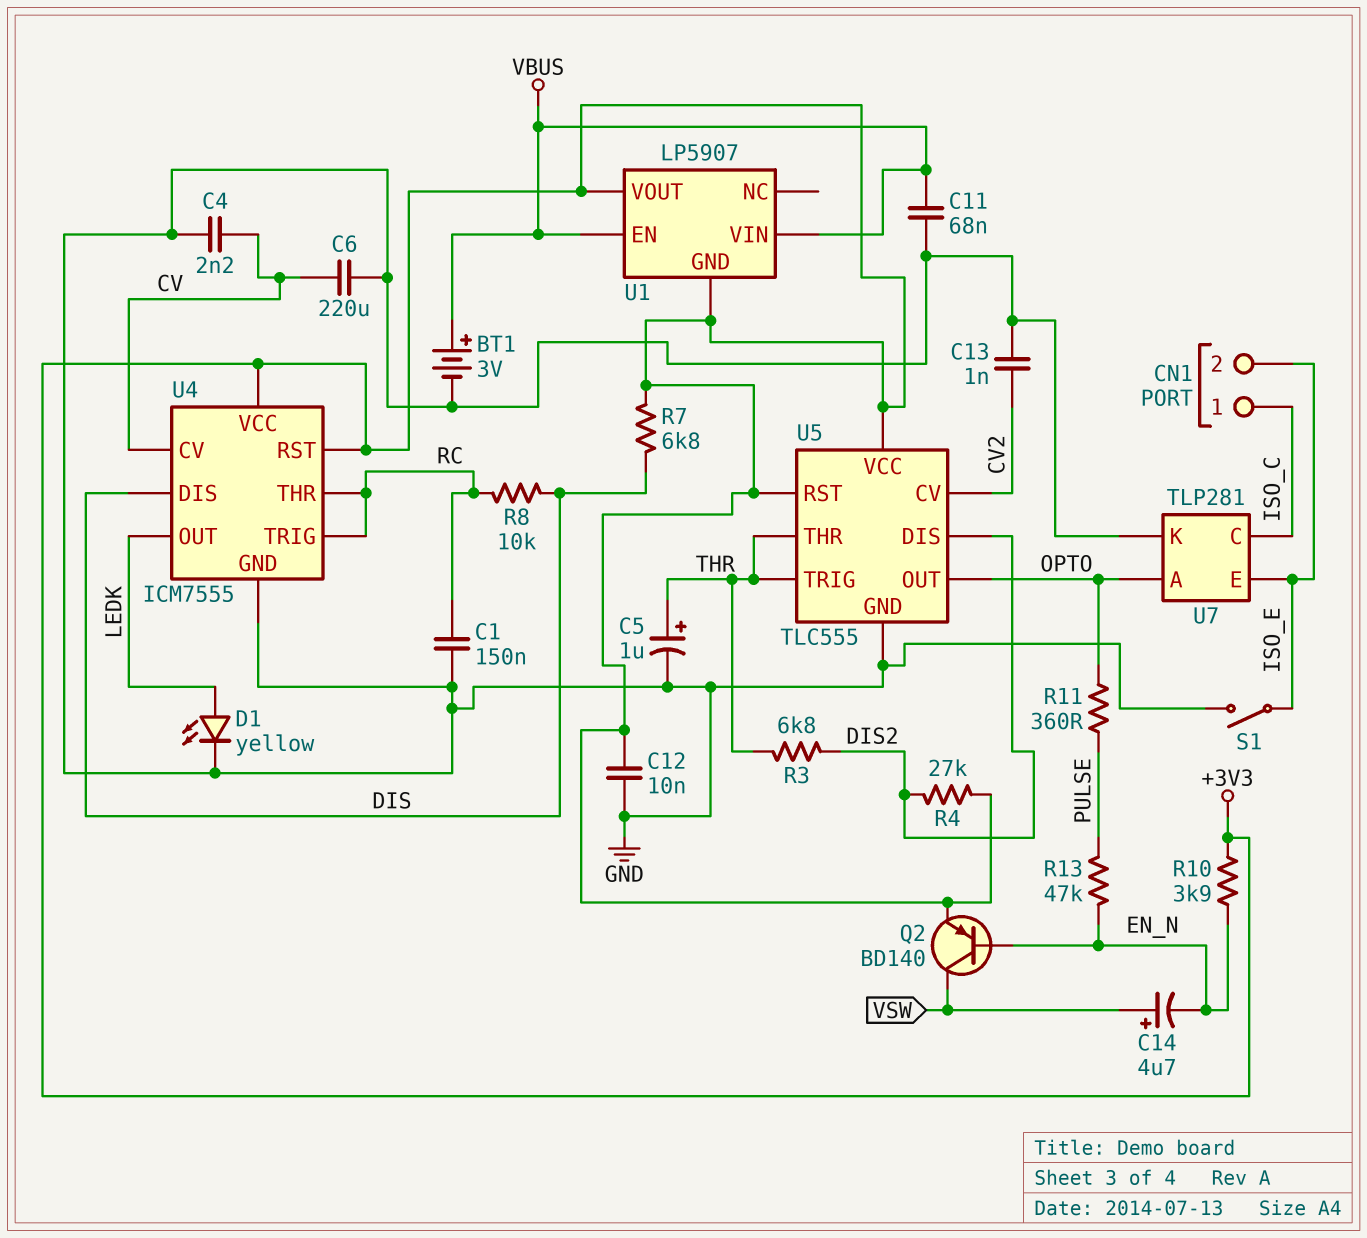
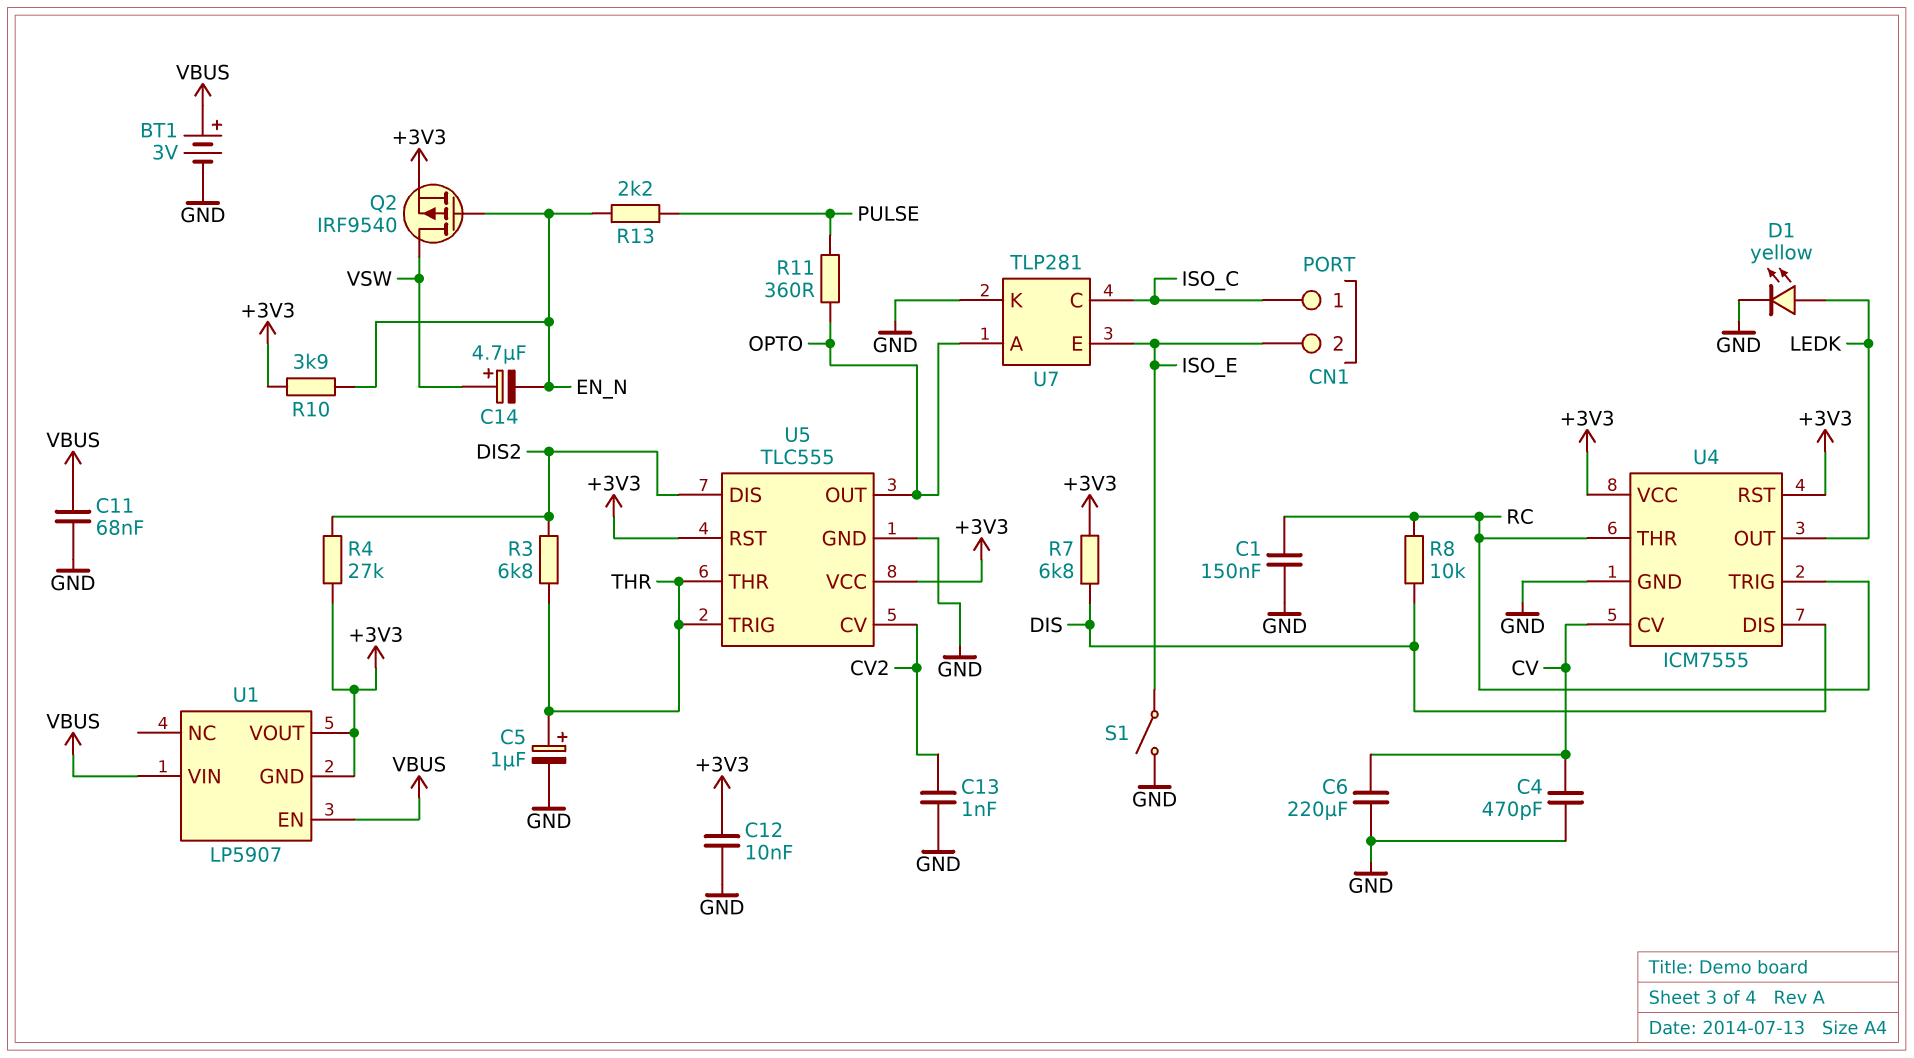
C4: 2.2nF (CV, GND) -> 470pF (CV, GND)
Q2: PNP BD140 (B EN_N, C VSW, E +3V3) -> PMOS IRF9540 (G EN_N, D VSW, S +3V3)
R13: 47k (EN_N, PULSE) -> 2.2k (EN_N, PULSE)

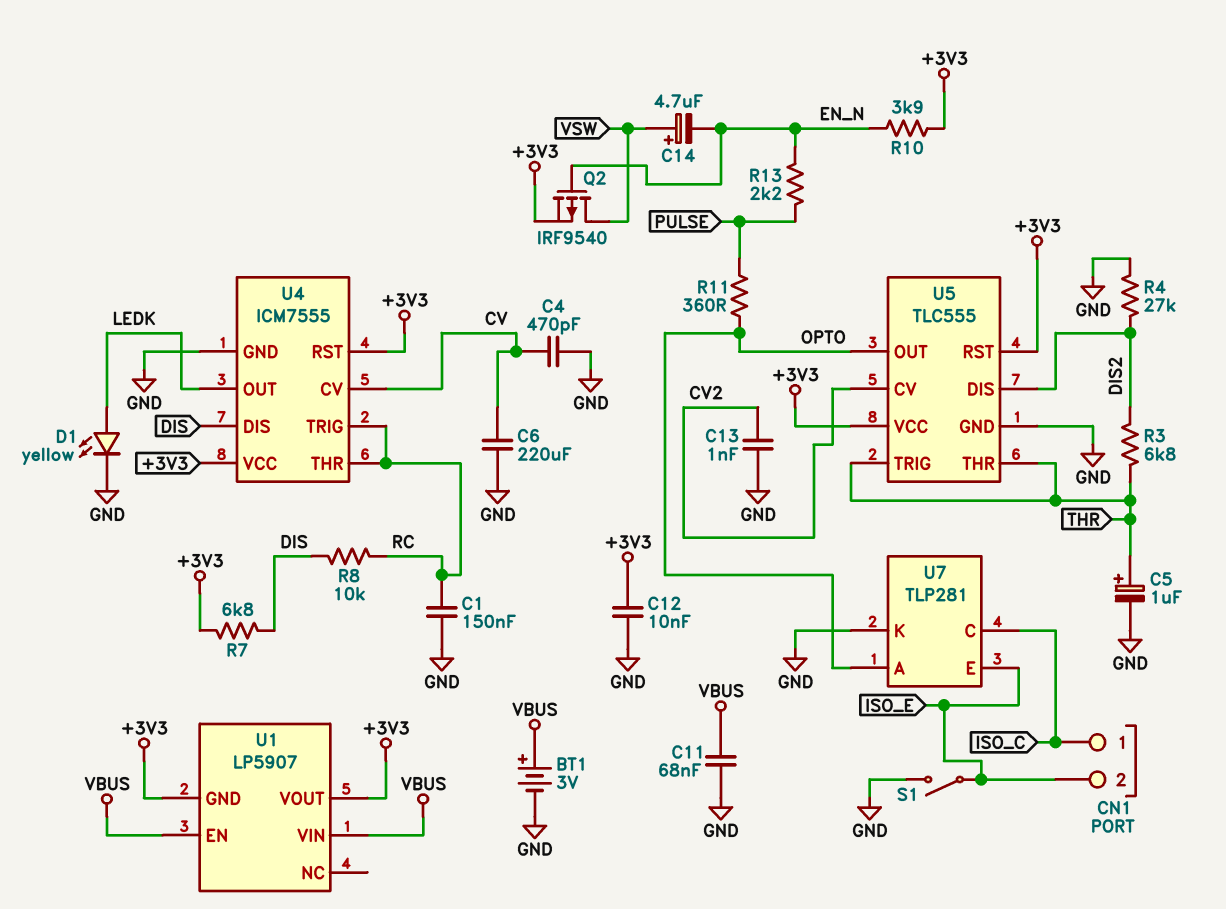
R4: 27k (+3V3, DIS2) -> 27k (DIS2, GND)

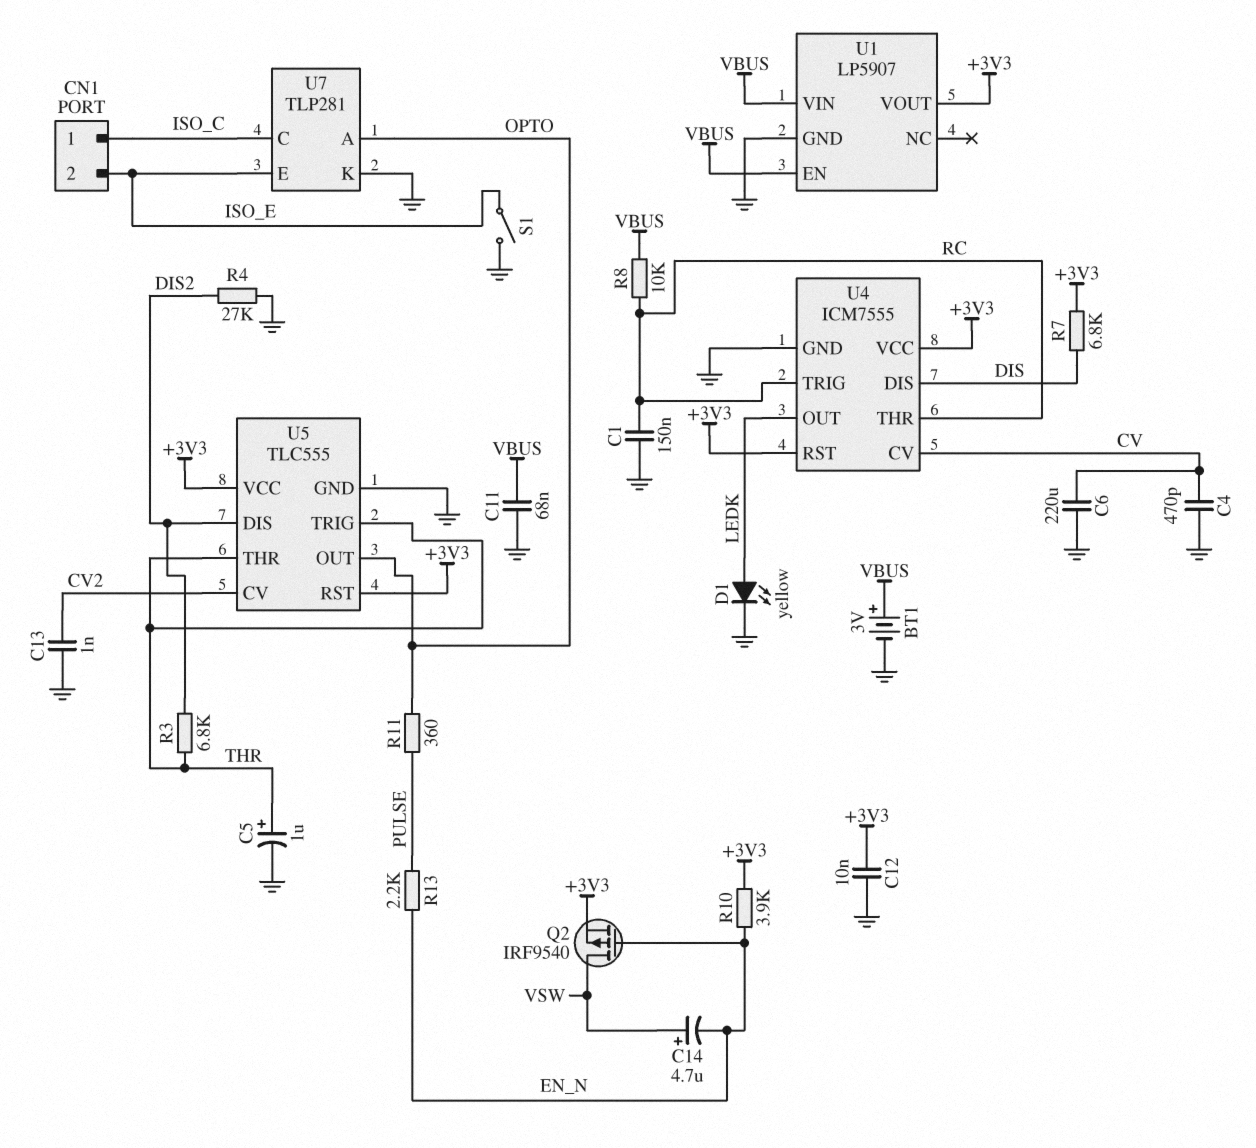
R8: 10k (DIS, RC) -> 10k (RC, VBUS)
U1 pin GND: +3V3 -> GND

